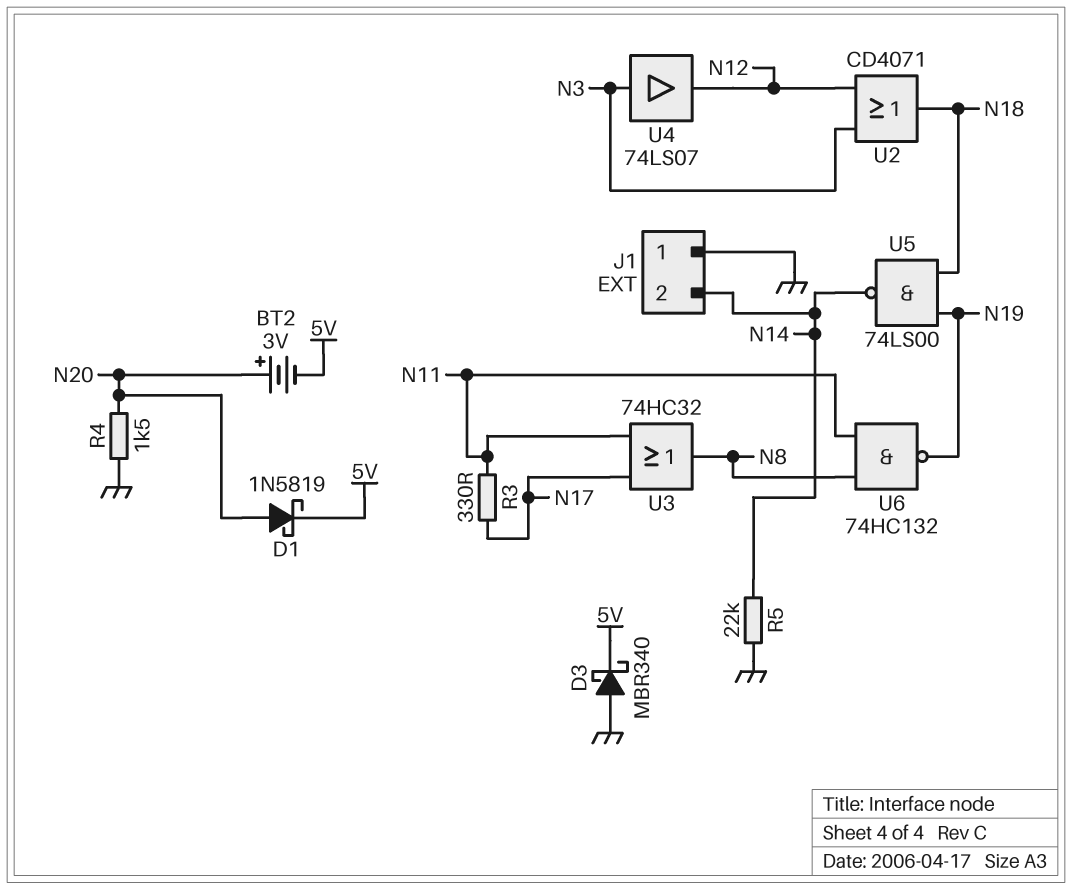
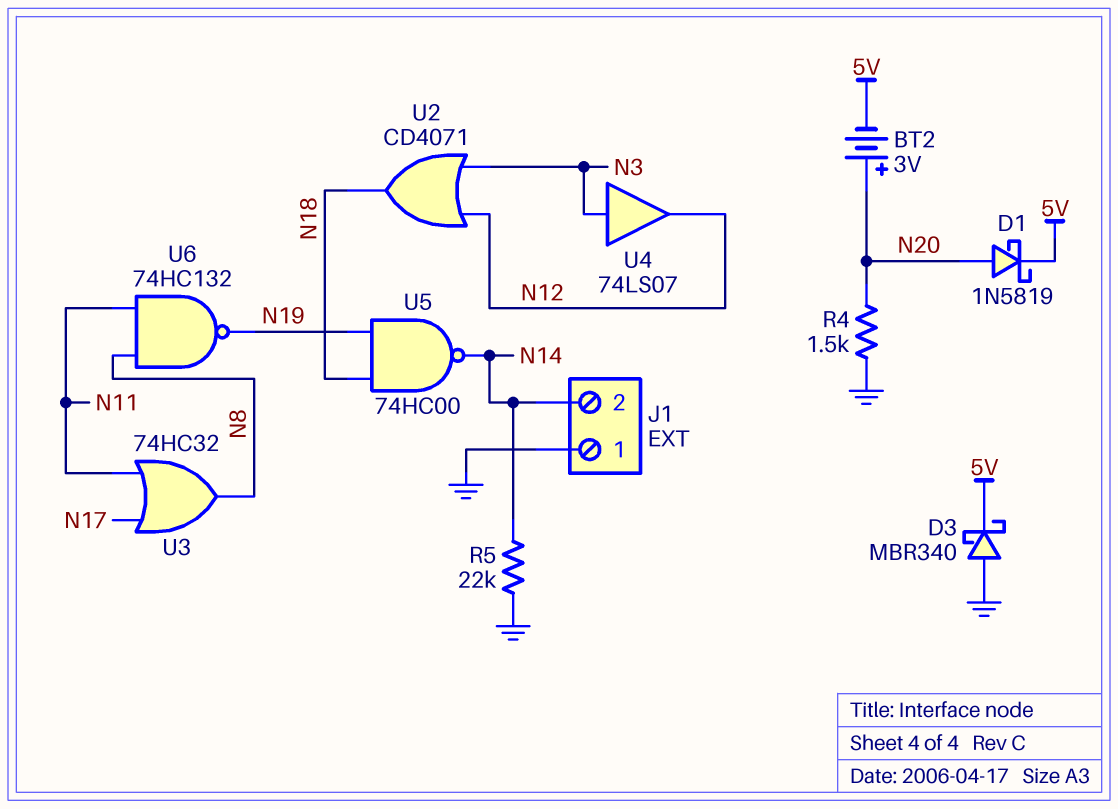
R3: 330 (N11, N17) -> none
U5: NAND 74LS00 (in N18, in N19, out N14) -> NAND 74HC00 (in N18, in N19, out N14)

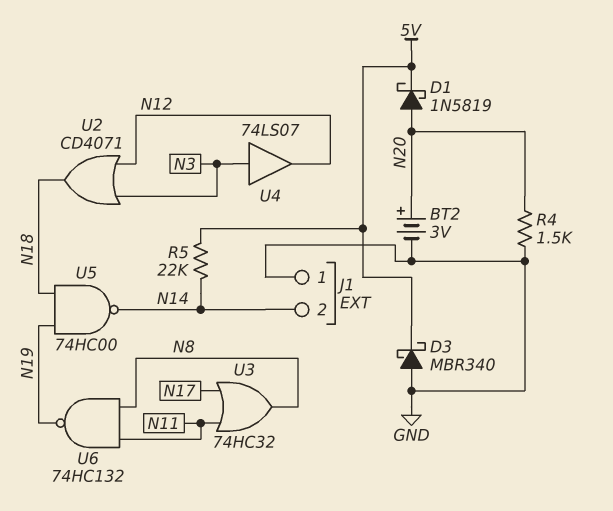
BT2: 3V (plus N20, minus 5V) -> 3V (plus N20, minus GND)
R5: 22k (GND, N14) -> 22k (5V, N14)

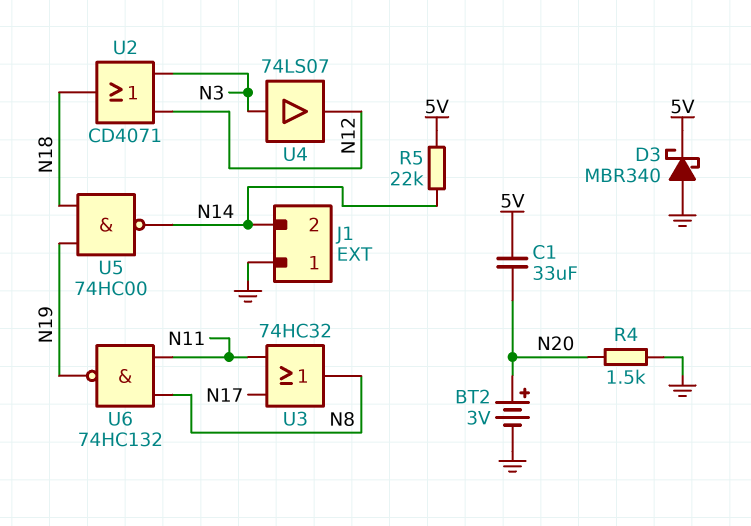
C1: none -> 33uF (5V, N20)
D1: schottky 1N5819 (A N20, K 5V) -> none

